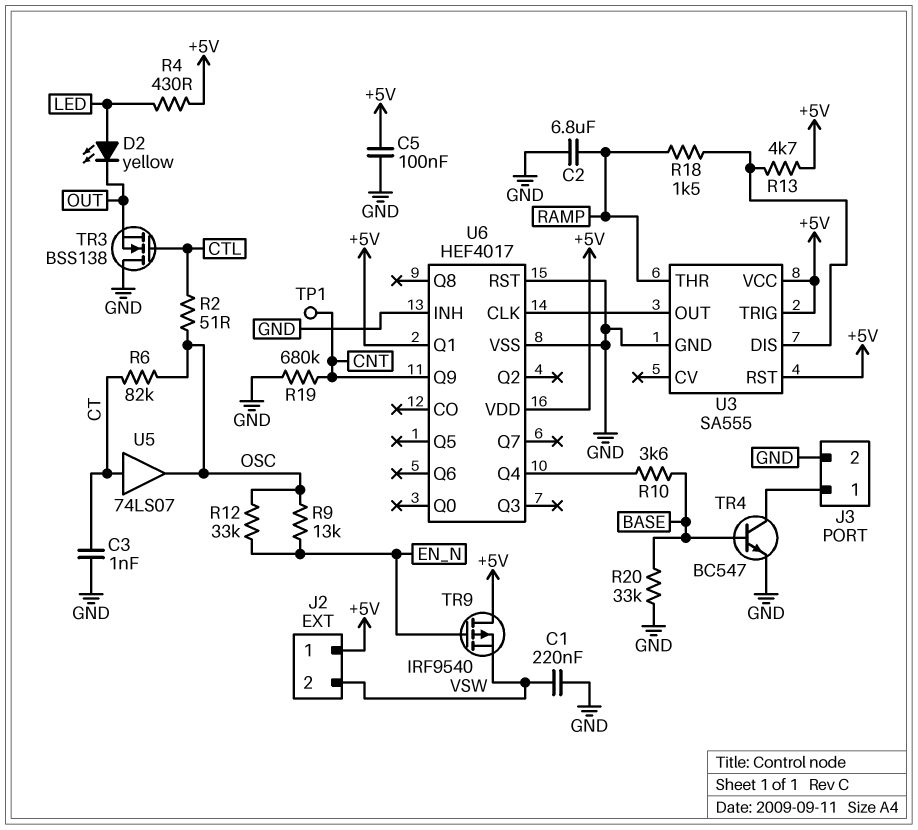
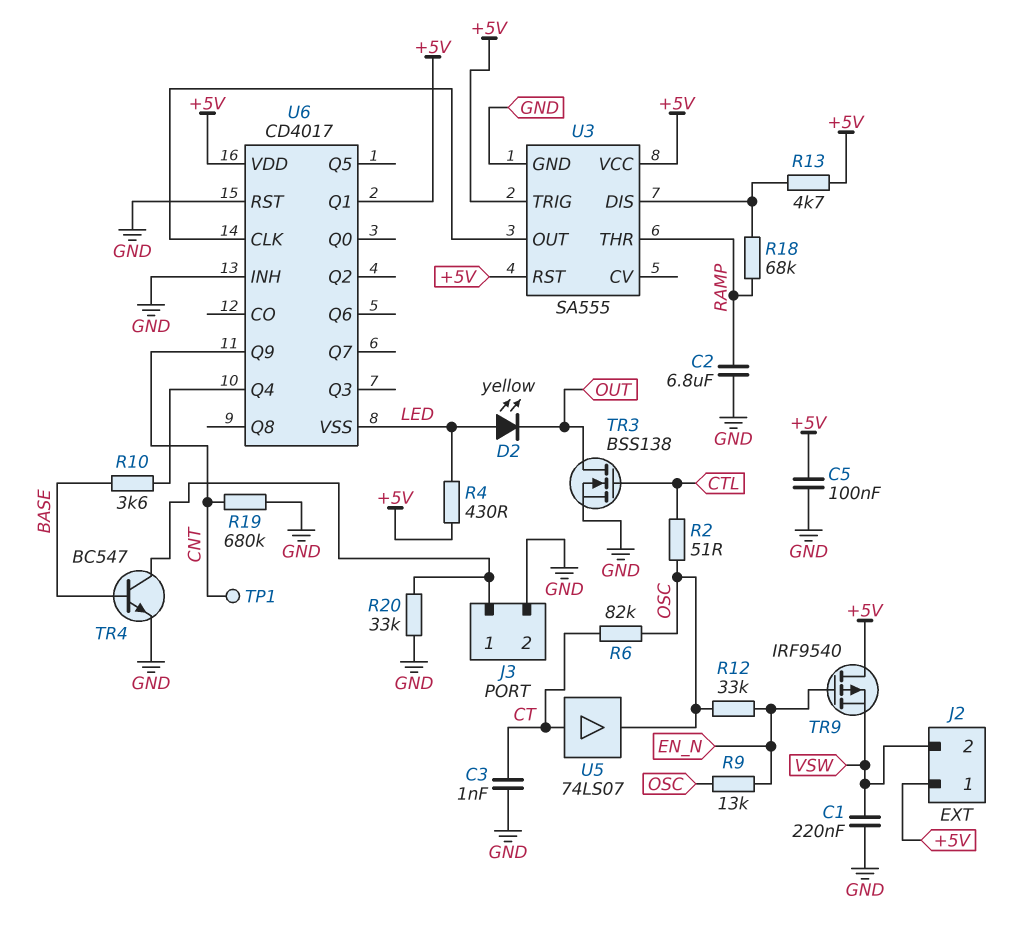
R18: 1.5k (RAMP, U3/DIS) -> 68k (RAMP, U3/DIS)
R20: 33k (BASE, GND) -> 33k (GND, J3/1)
TR3: NMOS BSS138 (G CTL, D GND, S OUT) -> NMOS BSS138 (G CTL, D OUT, S GND)
U6: HEF4017 -> CD4017
U6 pin VSS: GND -> LED

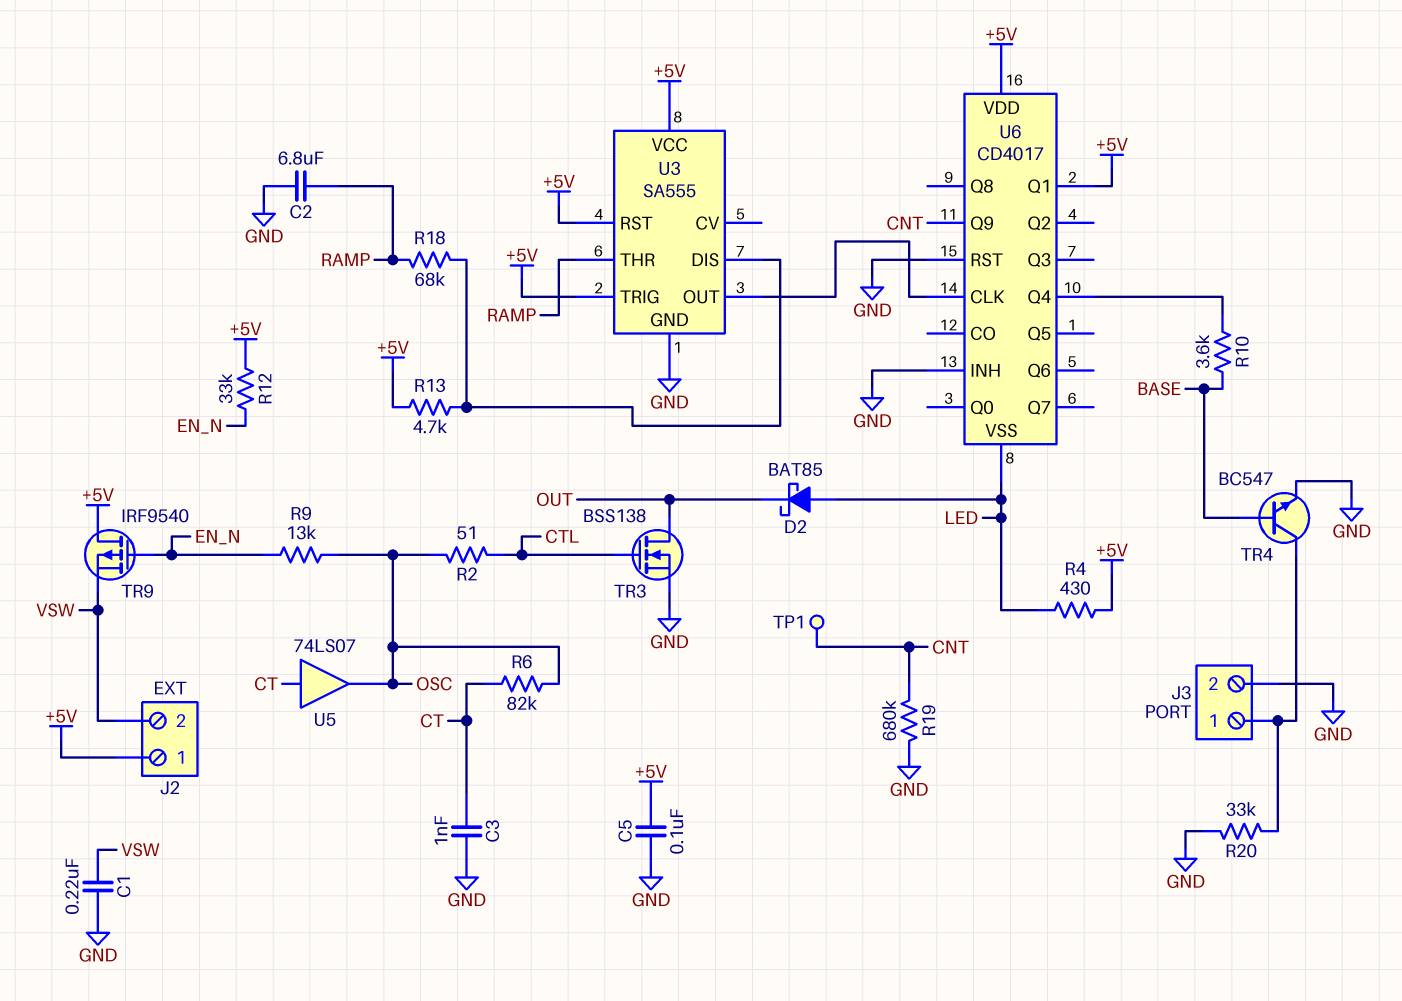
D2: LED yellow (A LED, K OUT) -> schottky BAT85 (A LED, K OUT)
R12: 33k (EN_N, OSC) -> 33k (+5V, EN_N)

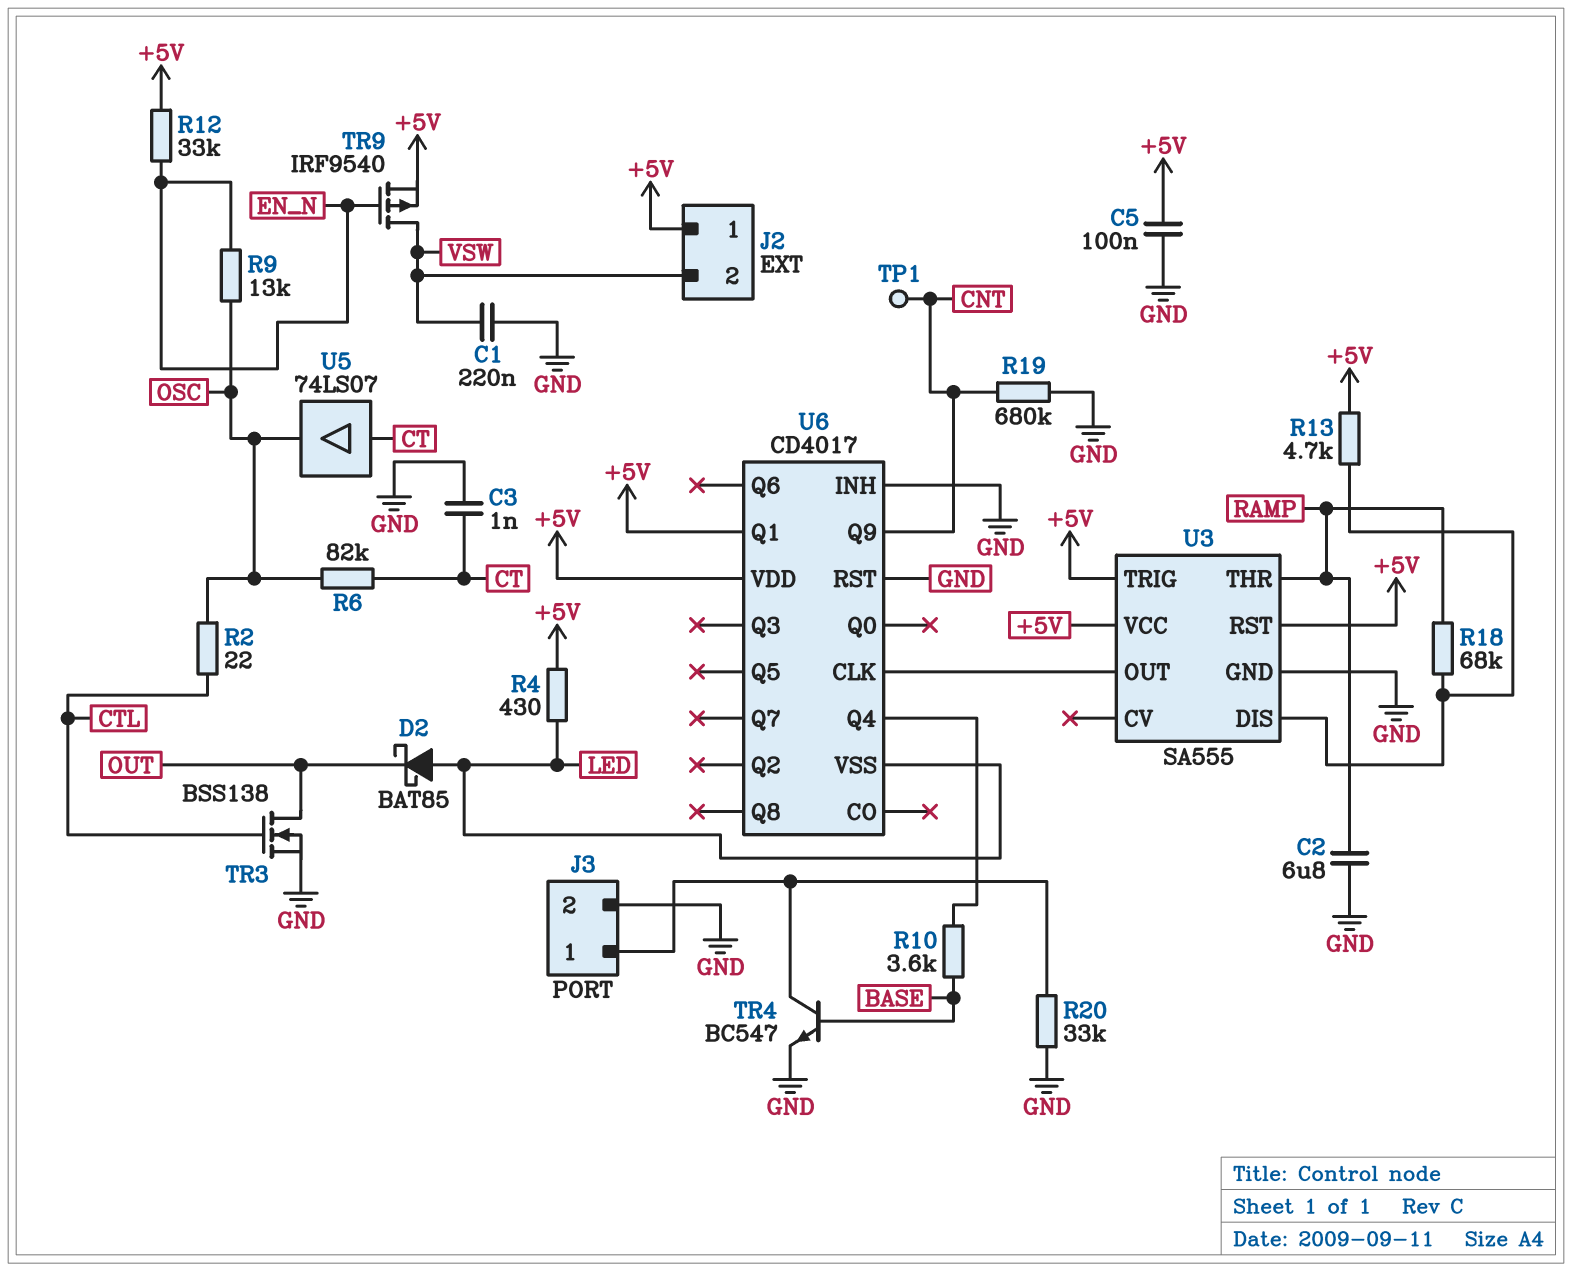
R2: 51 (CTL, OSC) -> 22 (CTL, OSC)
TR9: PMOS IRF9540 (G EN_N, D +5V, S VSW) -> PMOS IRF9540 (G EN_N, D VSW, S +5V)

